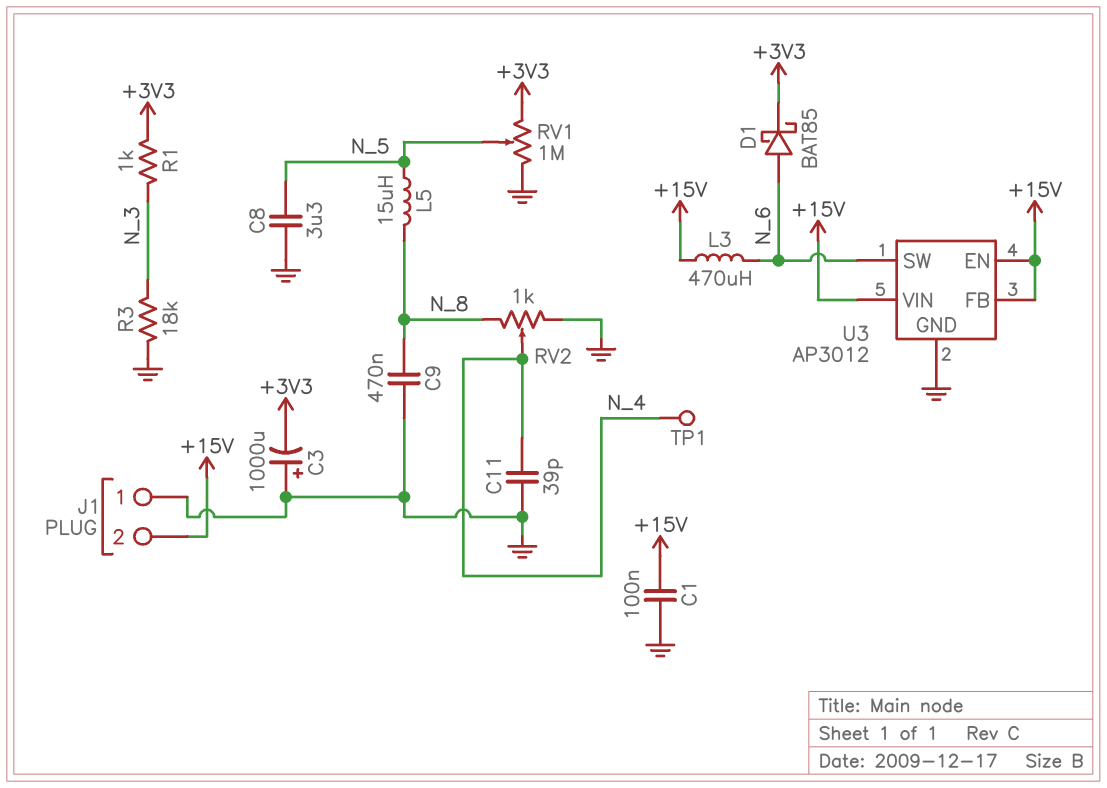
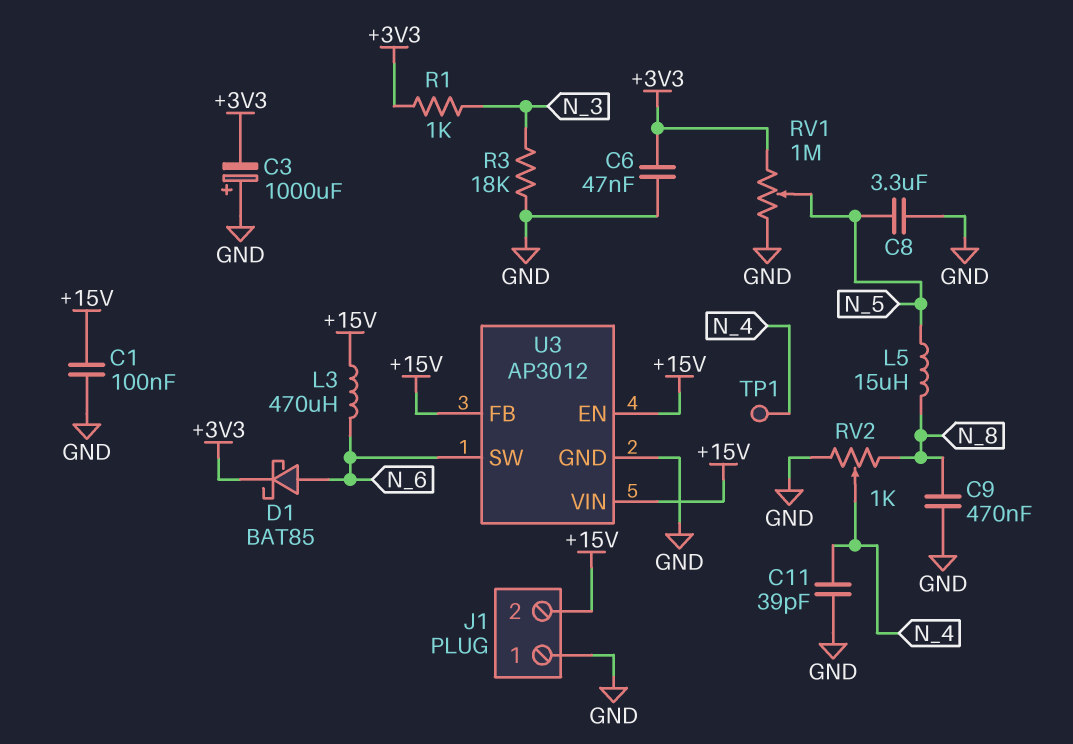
C6: none -> 47nF (+3V3, GND)

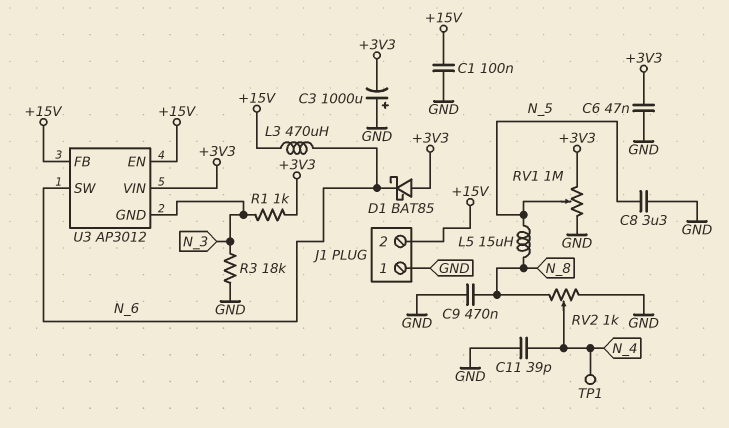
D1: schottky BAT85 (A N_6, K +3V3) -> schottky BAT85 (A +3V3, K N_6)
U3 pin GND: GND -> N_3
U3 pin VIN: +15V -> +3V3

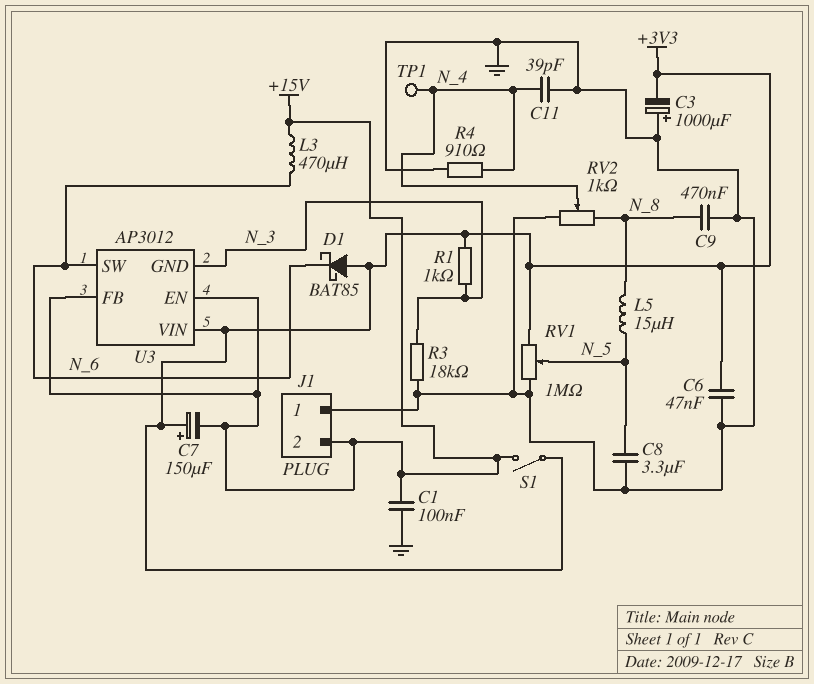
C7: none -> 150uF (plus +3V3, minus +15V)
R4: none -> 910 (GND, N_4)
S1: none -> switch (+3V3, +15V)

